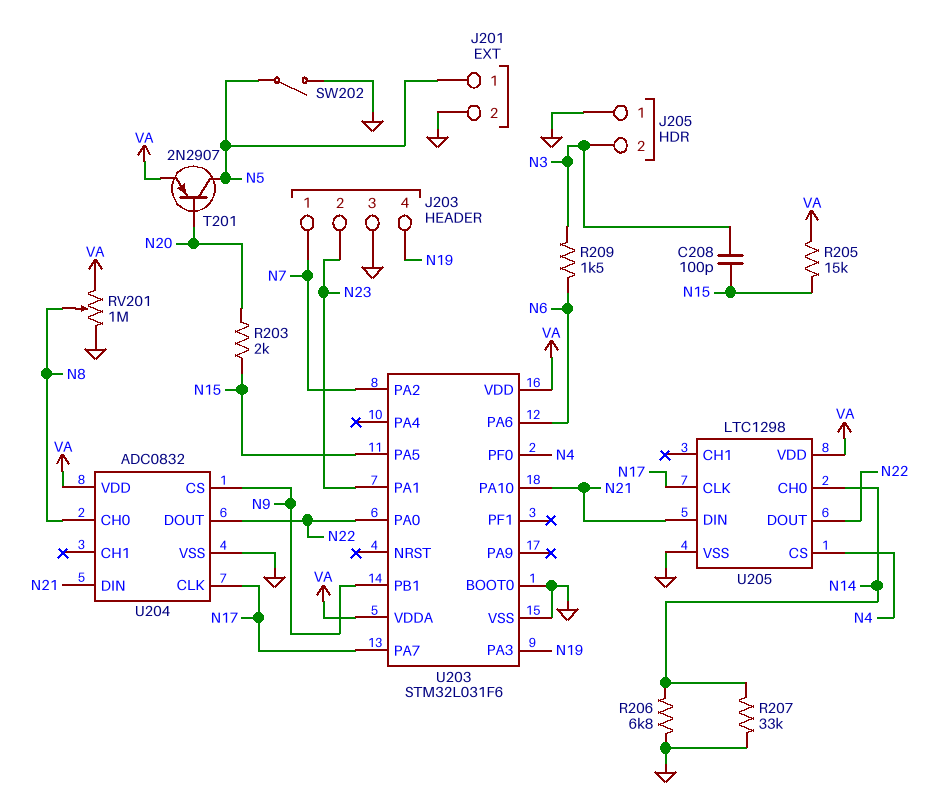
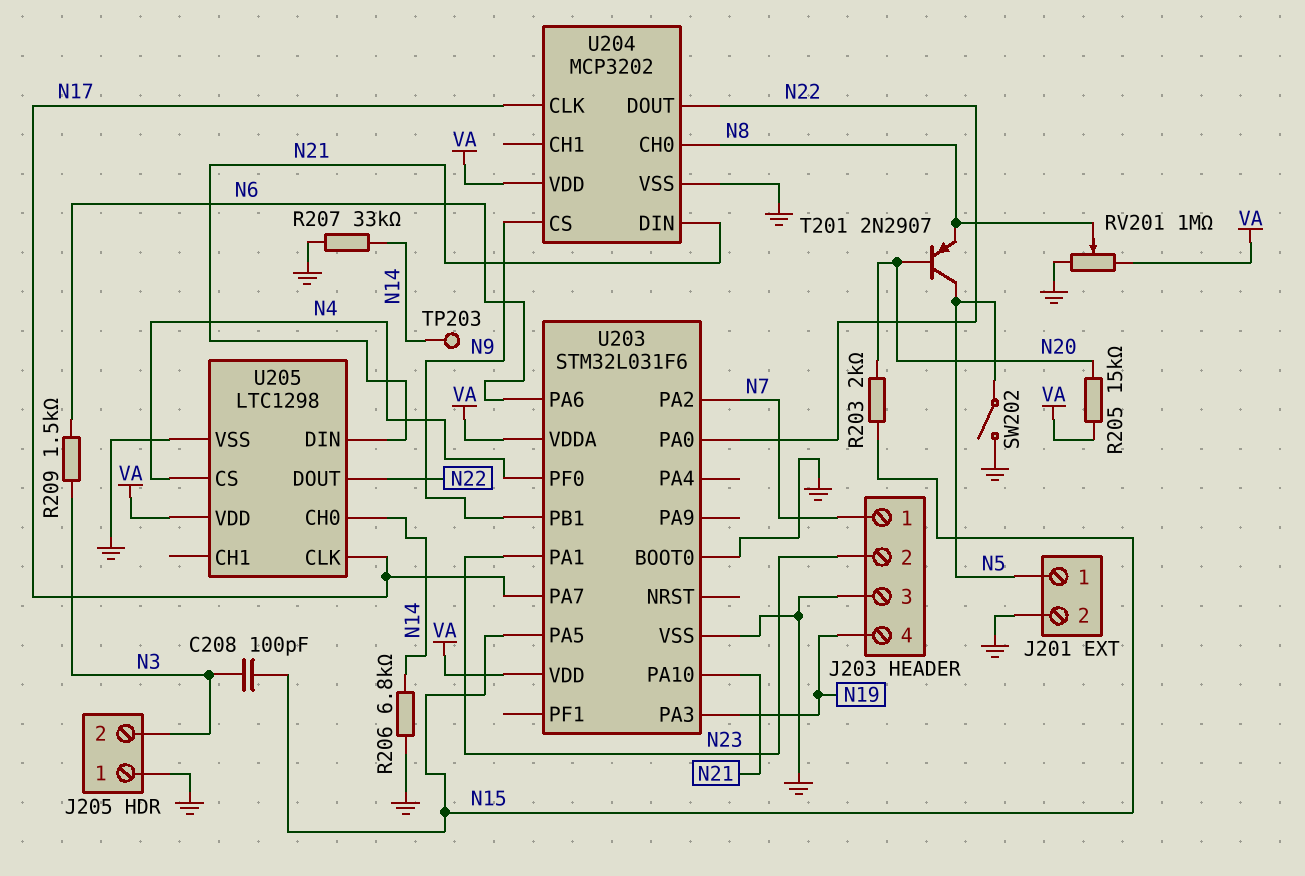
R205: 15k (N15, VA) -> 15k (N20, VA)
T201: PNP 2N2907 (B N20, C N5, E VA) -> PNP 2N2907 (B N20, C N5, E N8)
TP203: none -> test point (N14)
U204: ADC0832 -> MCP3202

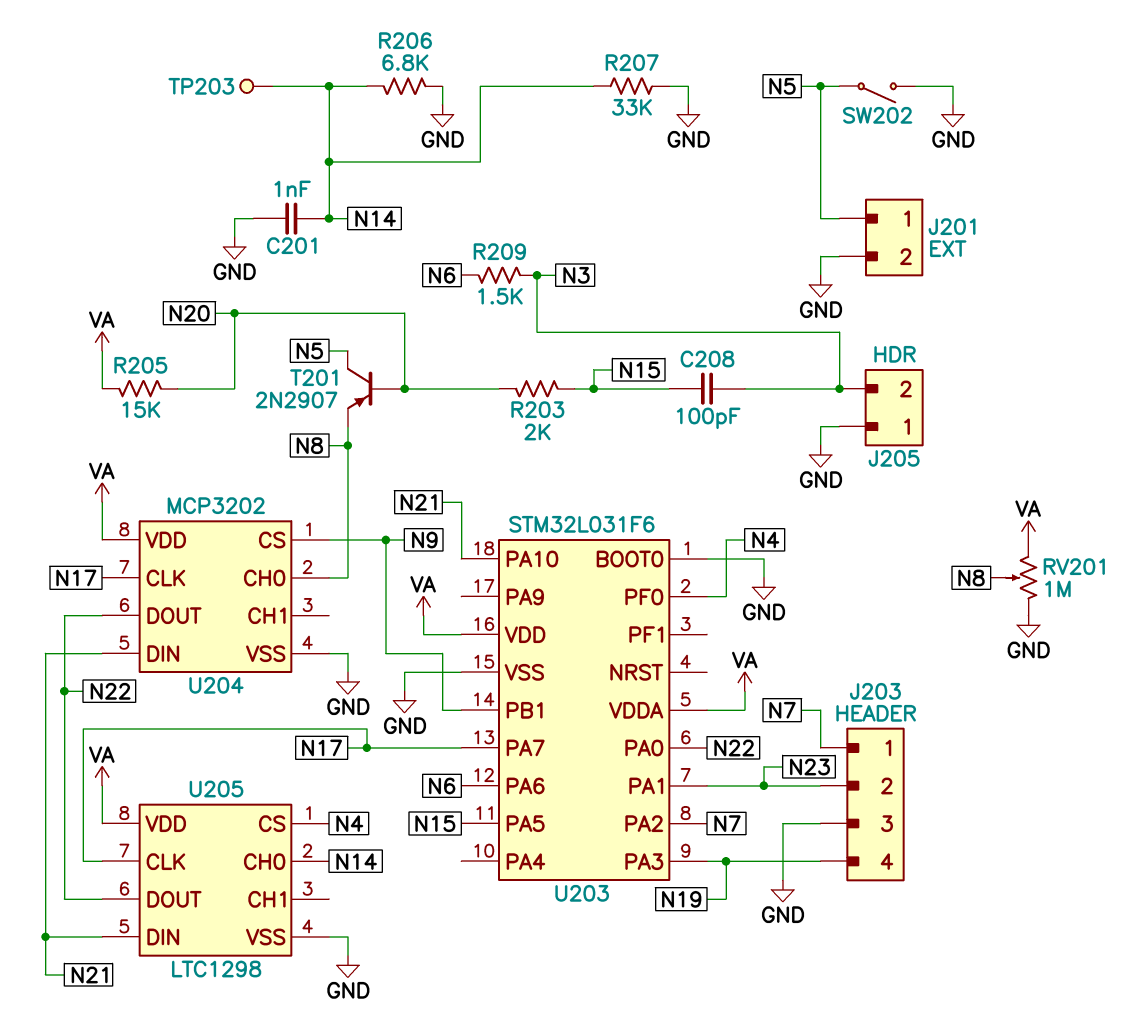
C201: none -> 1nF (GND, N14)

